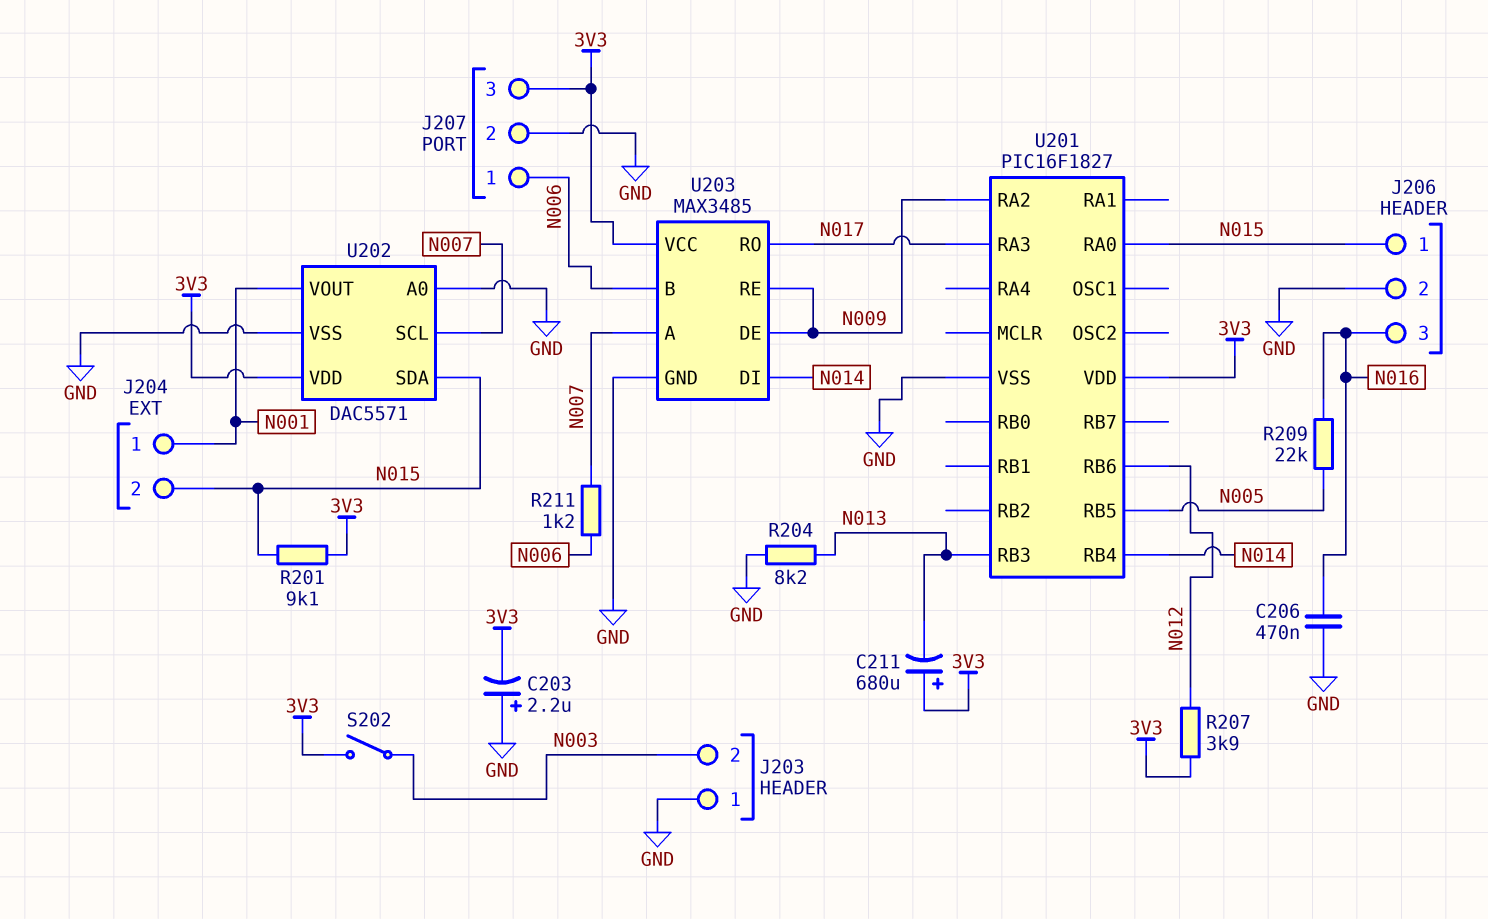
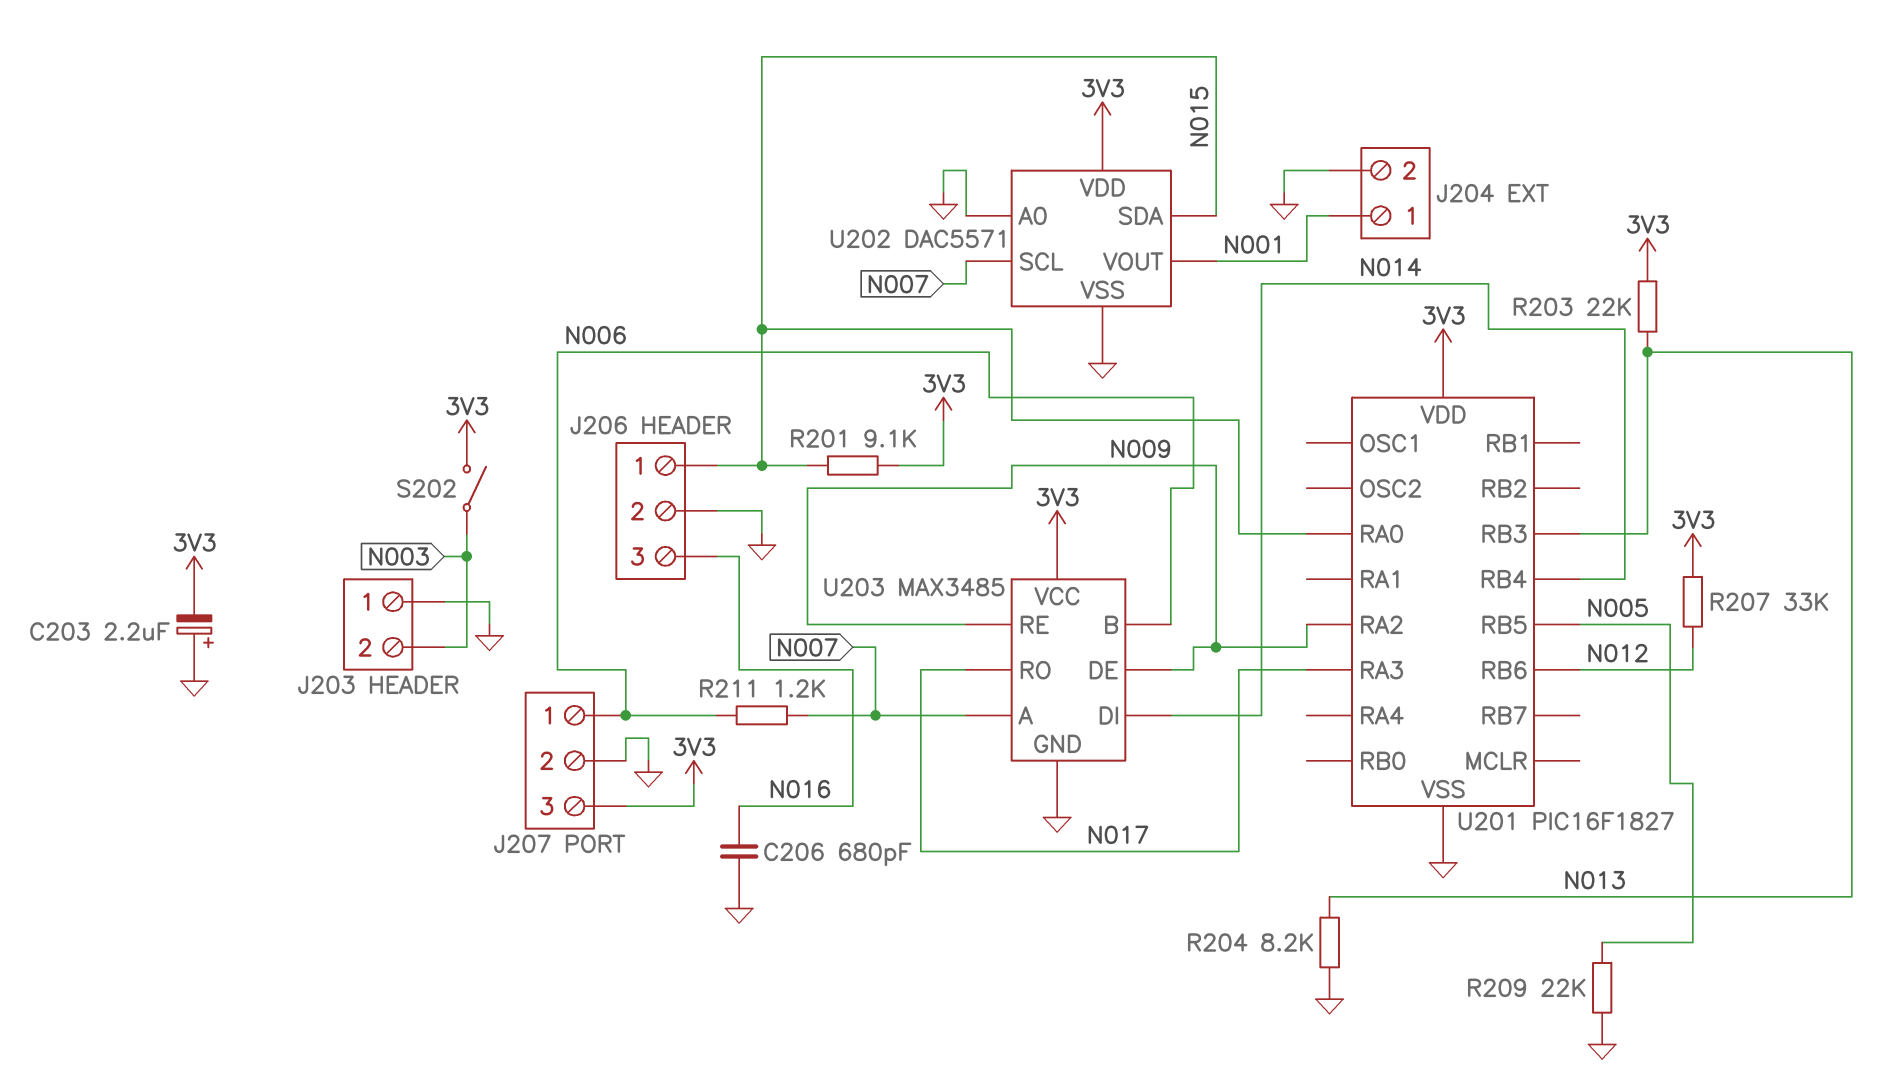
C206: 470nF (GND, N016) -> 680pF (GND, N016)
C211: 680uF (plus 3V3, minus N013) -> none
J204 pin 2: N015 -> GND
R203: none -> 22k (3V3, N013)
R207: 3.9k (3V3, N012) -> 33k (3V3, N012)
R209: 22k (N005, N016) -> 22k (GND, N005)

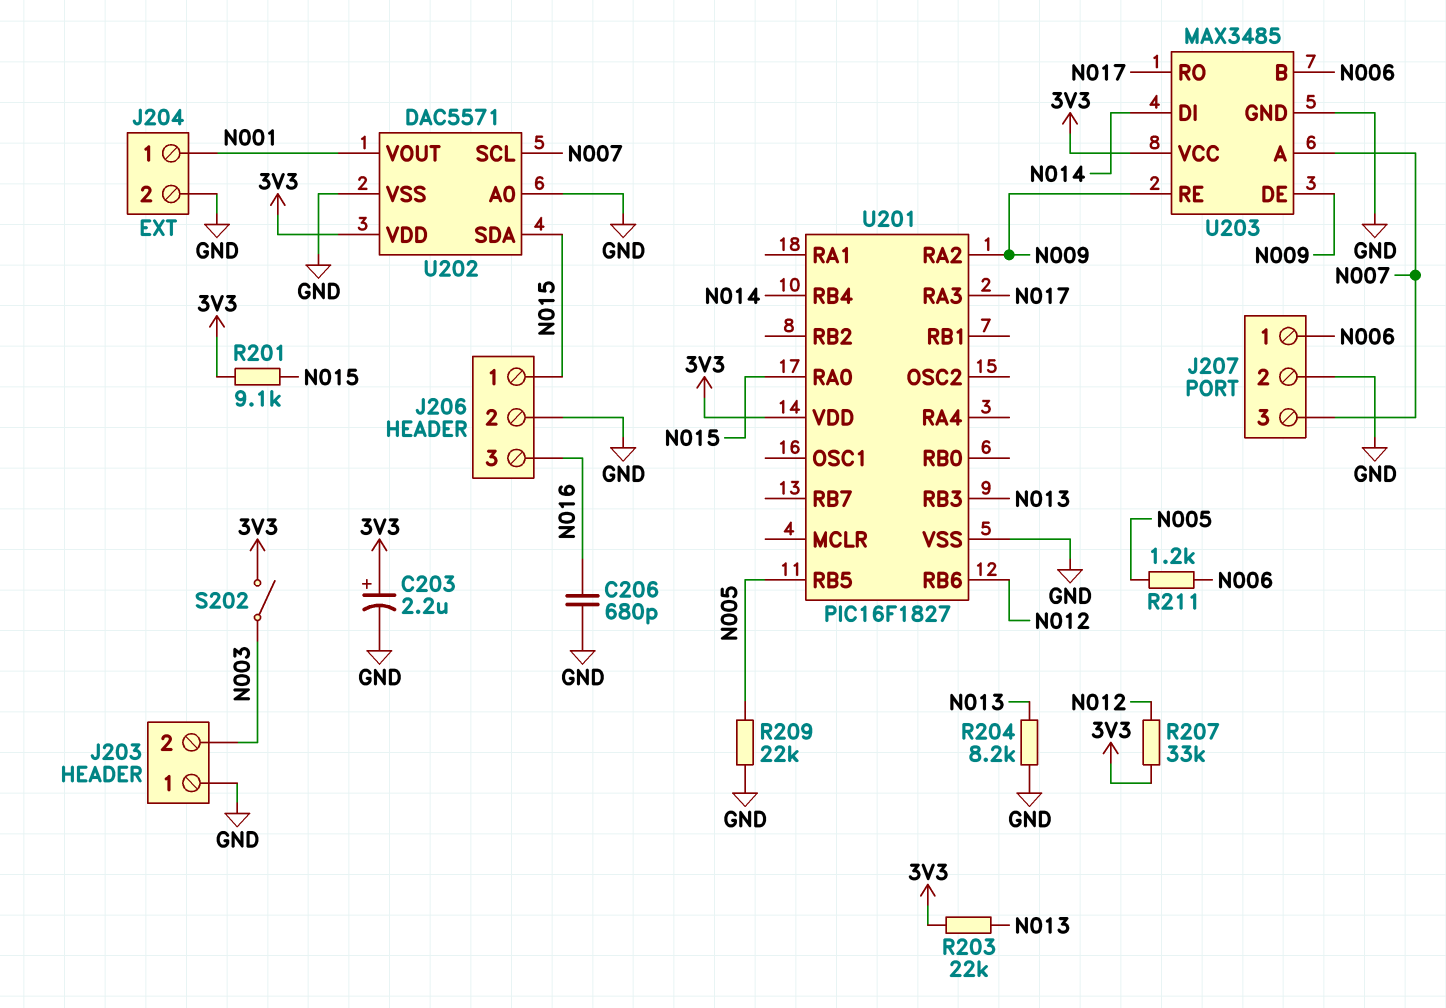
C203: 2.2uF (plus GND, minus 3V3) -> 2.2uF (plus 3V3, minus GND)
J207 pin 3: 3V3 -> N007
R211: 1.2k (N006, N007) -> 1.2k (N005, N006)

